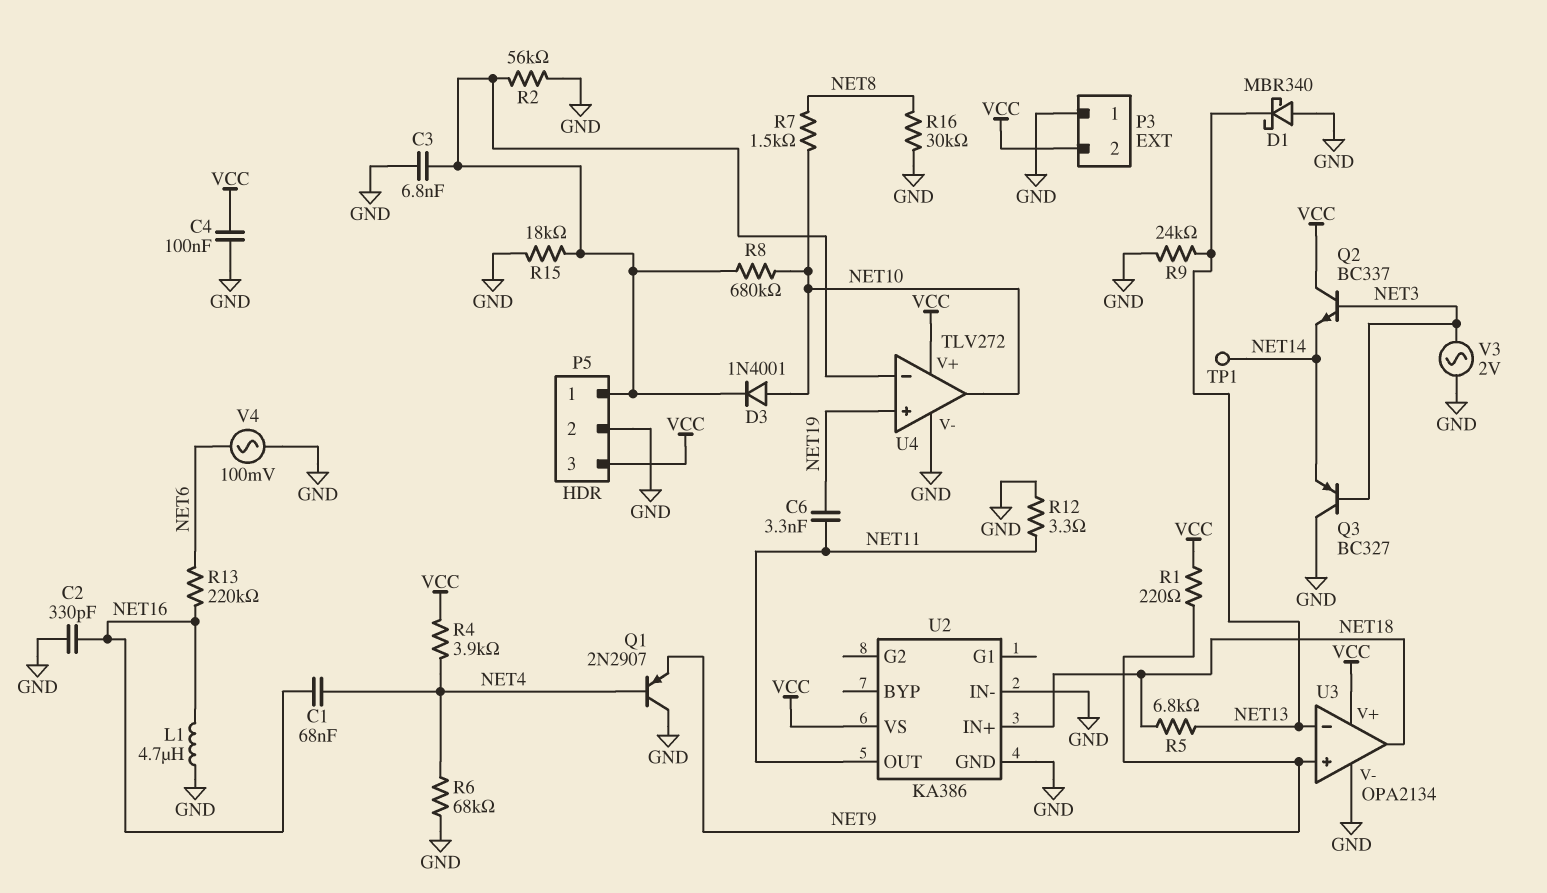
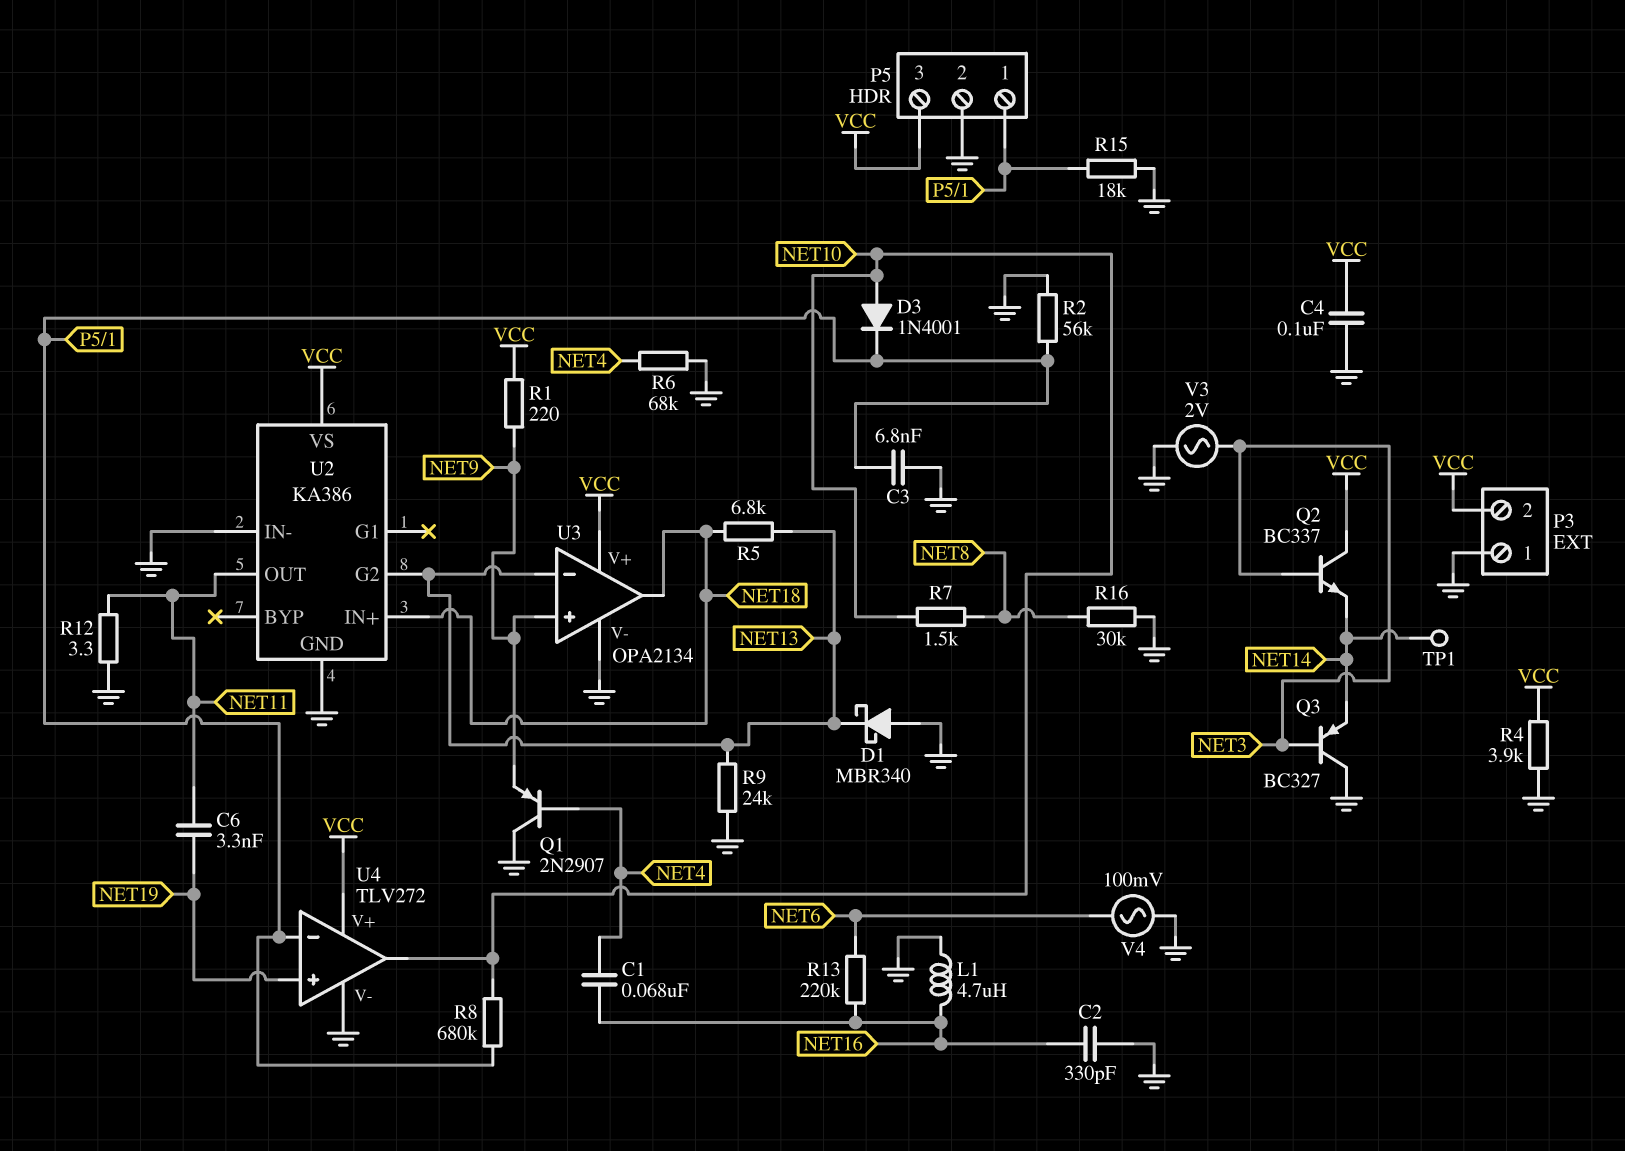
R4: 3.9k (NET4, VCC) -> 3.9k (GND, VCC)
U2 pin G2: none -> NET13

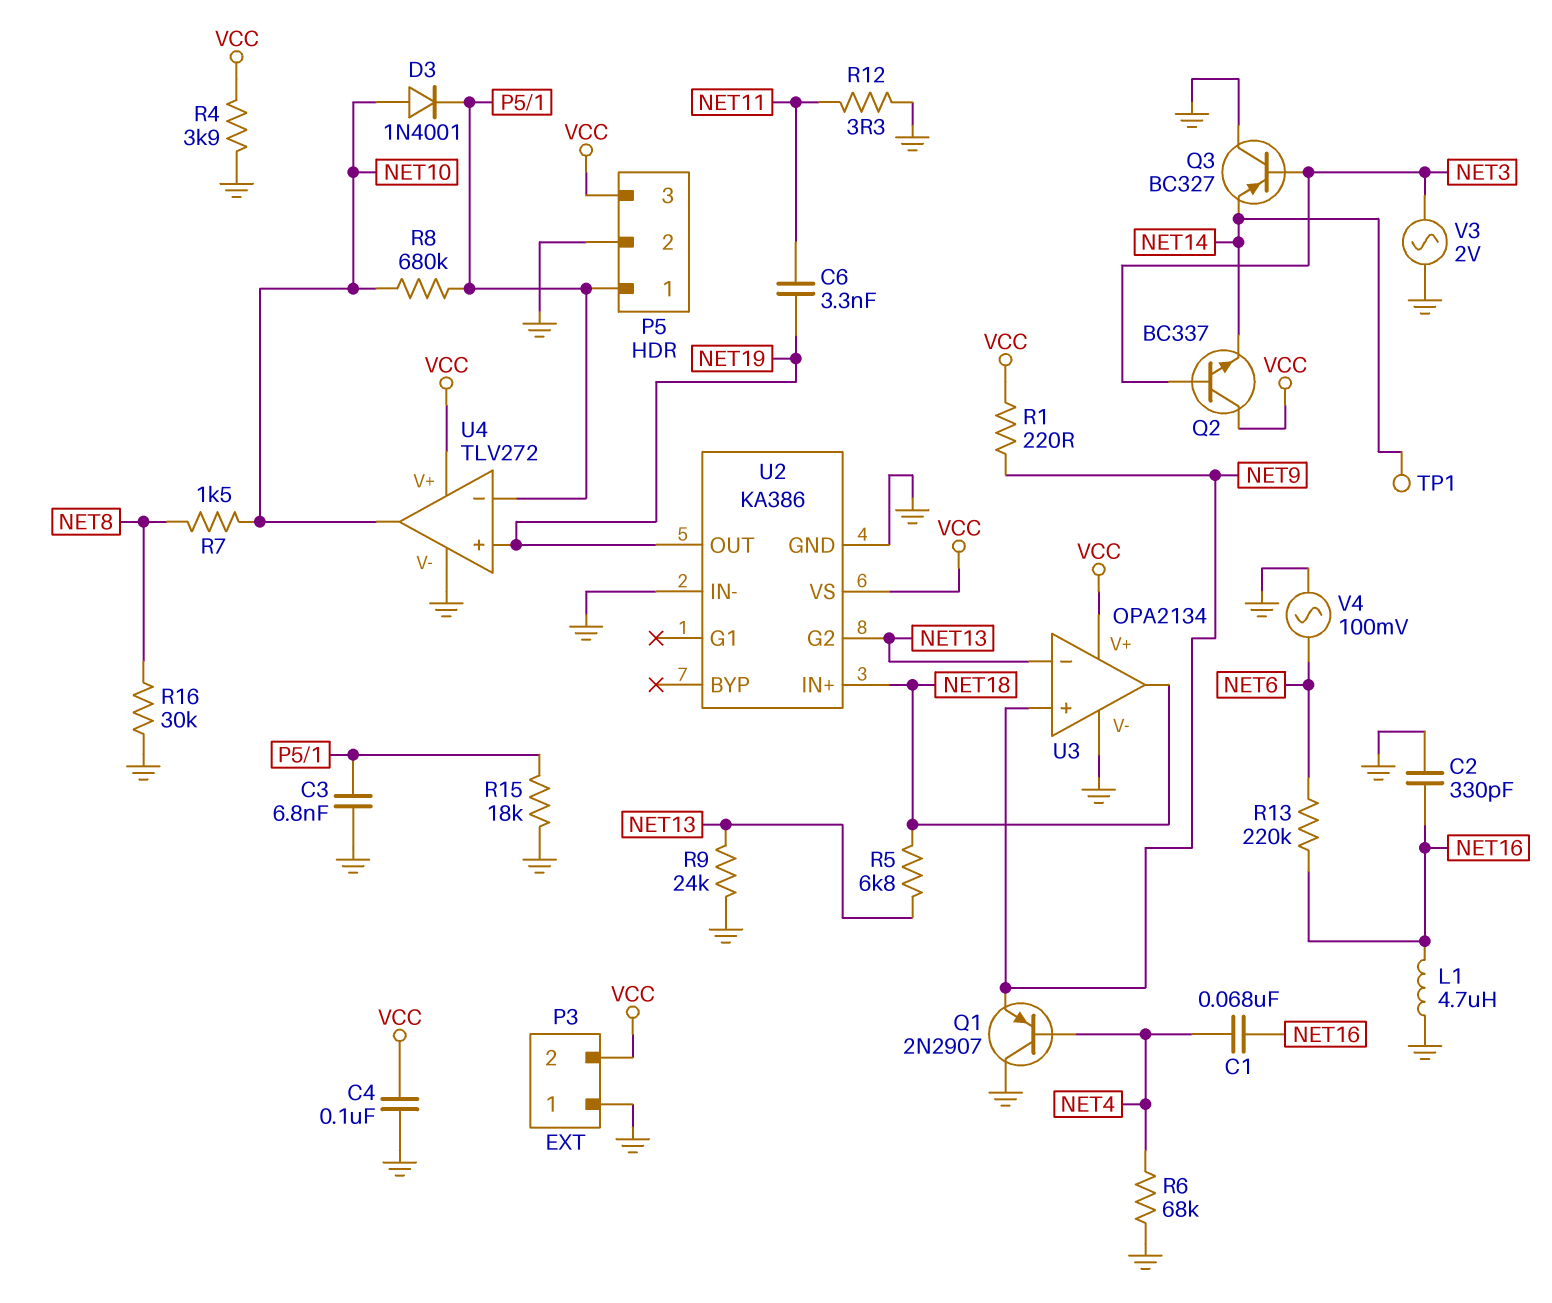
D1: schottky MBR340 (A GND, K NET13) -> none
R2: 56k (GND, P5/1) -> none
U2 pin OUT: NET11 -> NET19

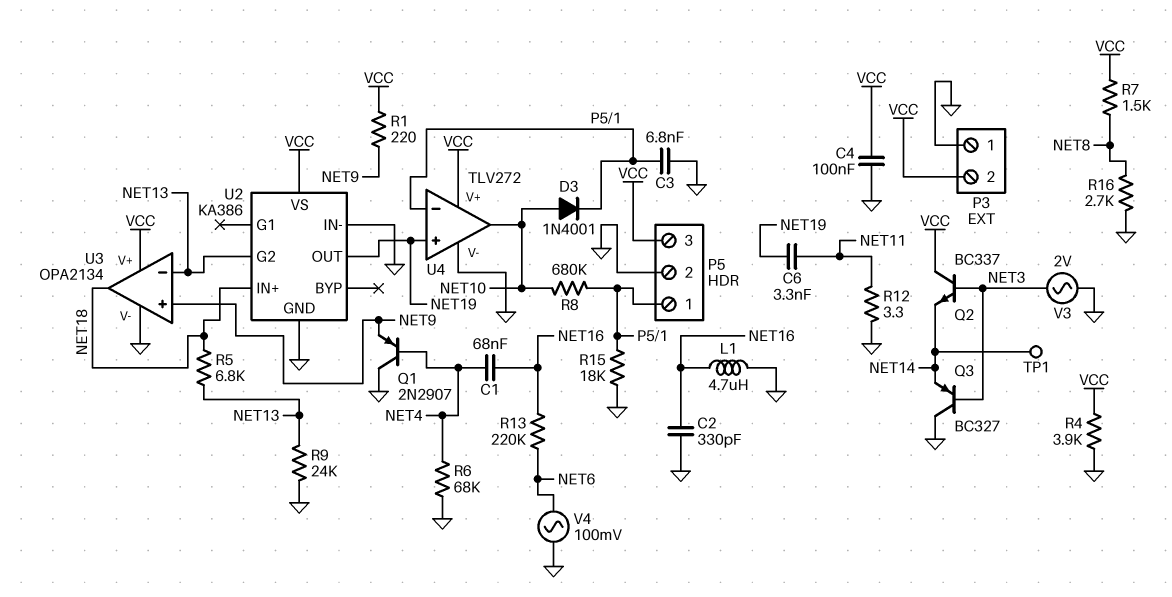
R7: 1.5k (NET8, NET10) -> 1.5k (NET8, VCC)
R16: 30k (GND, NET8) -> 2.7k (GND, NET8)

